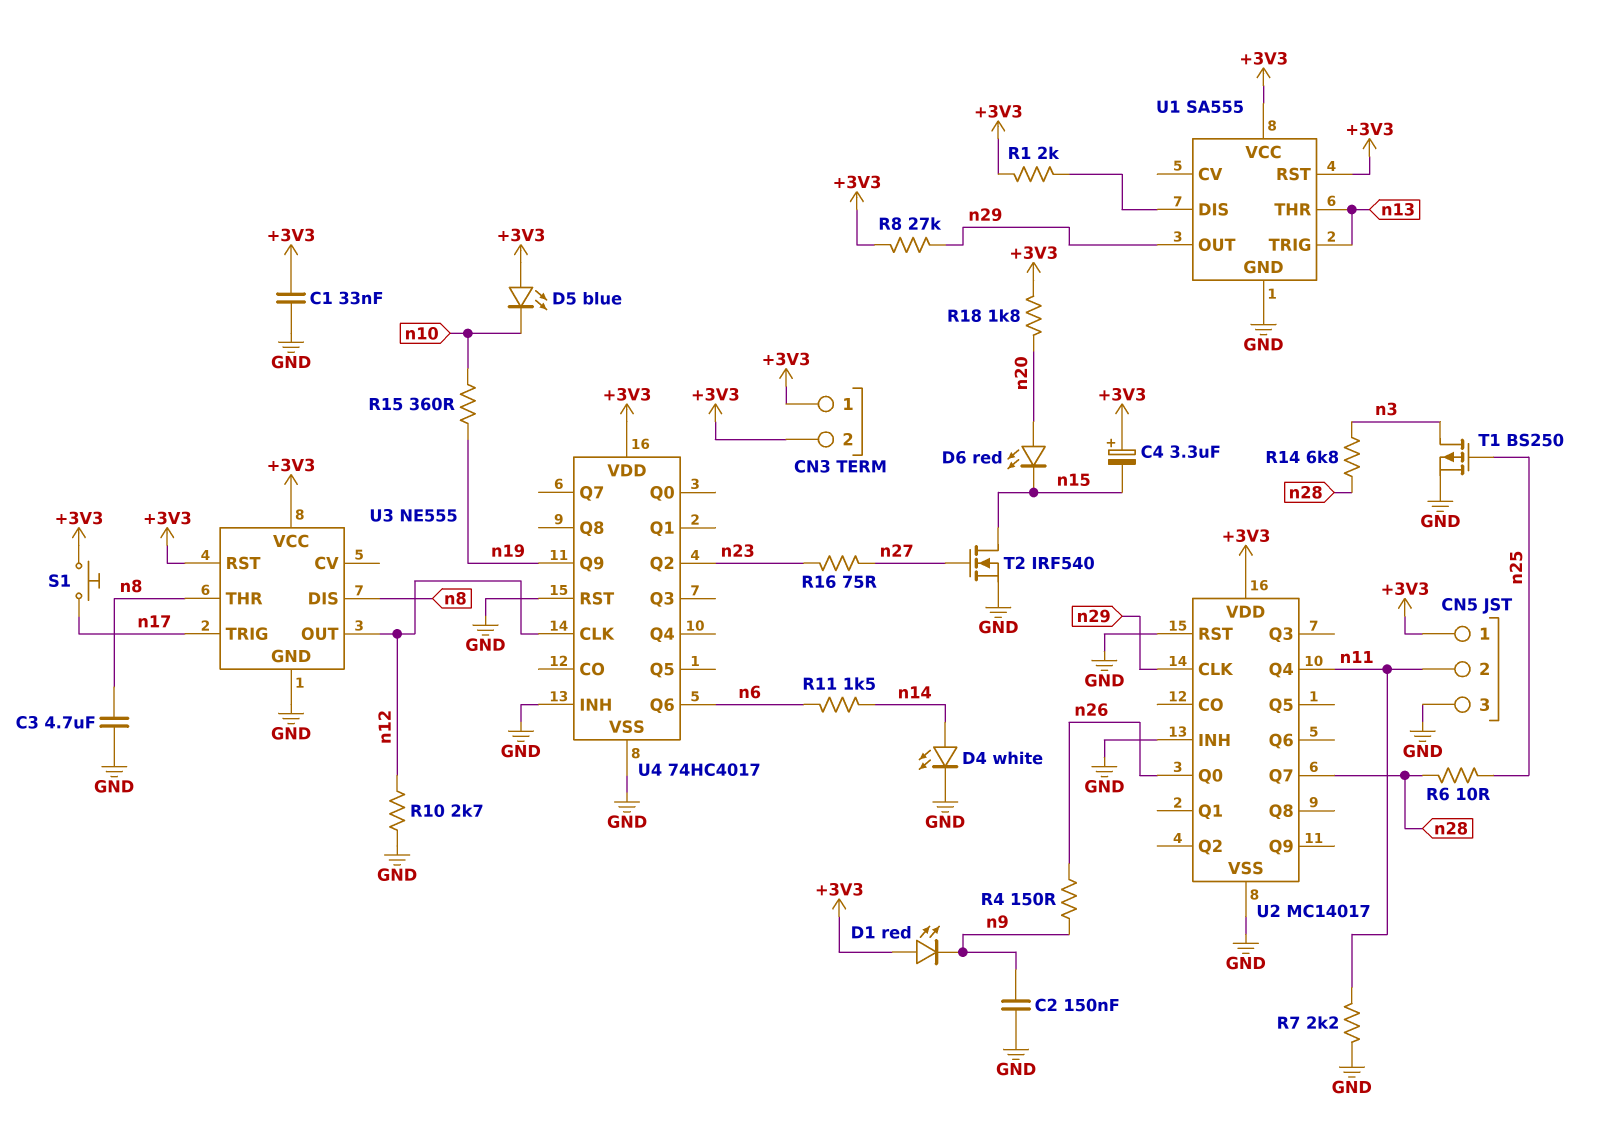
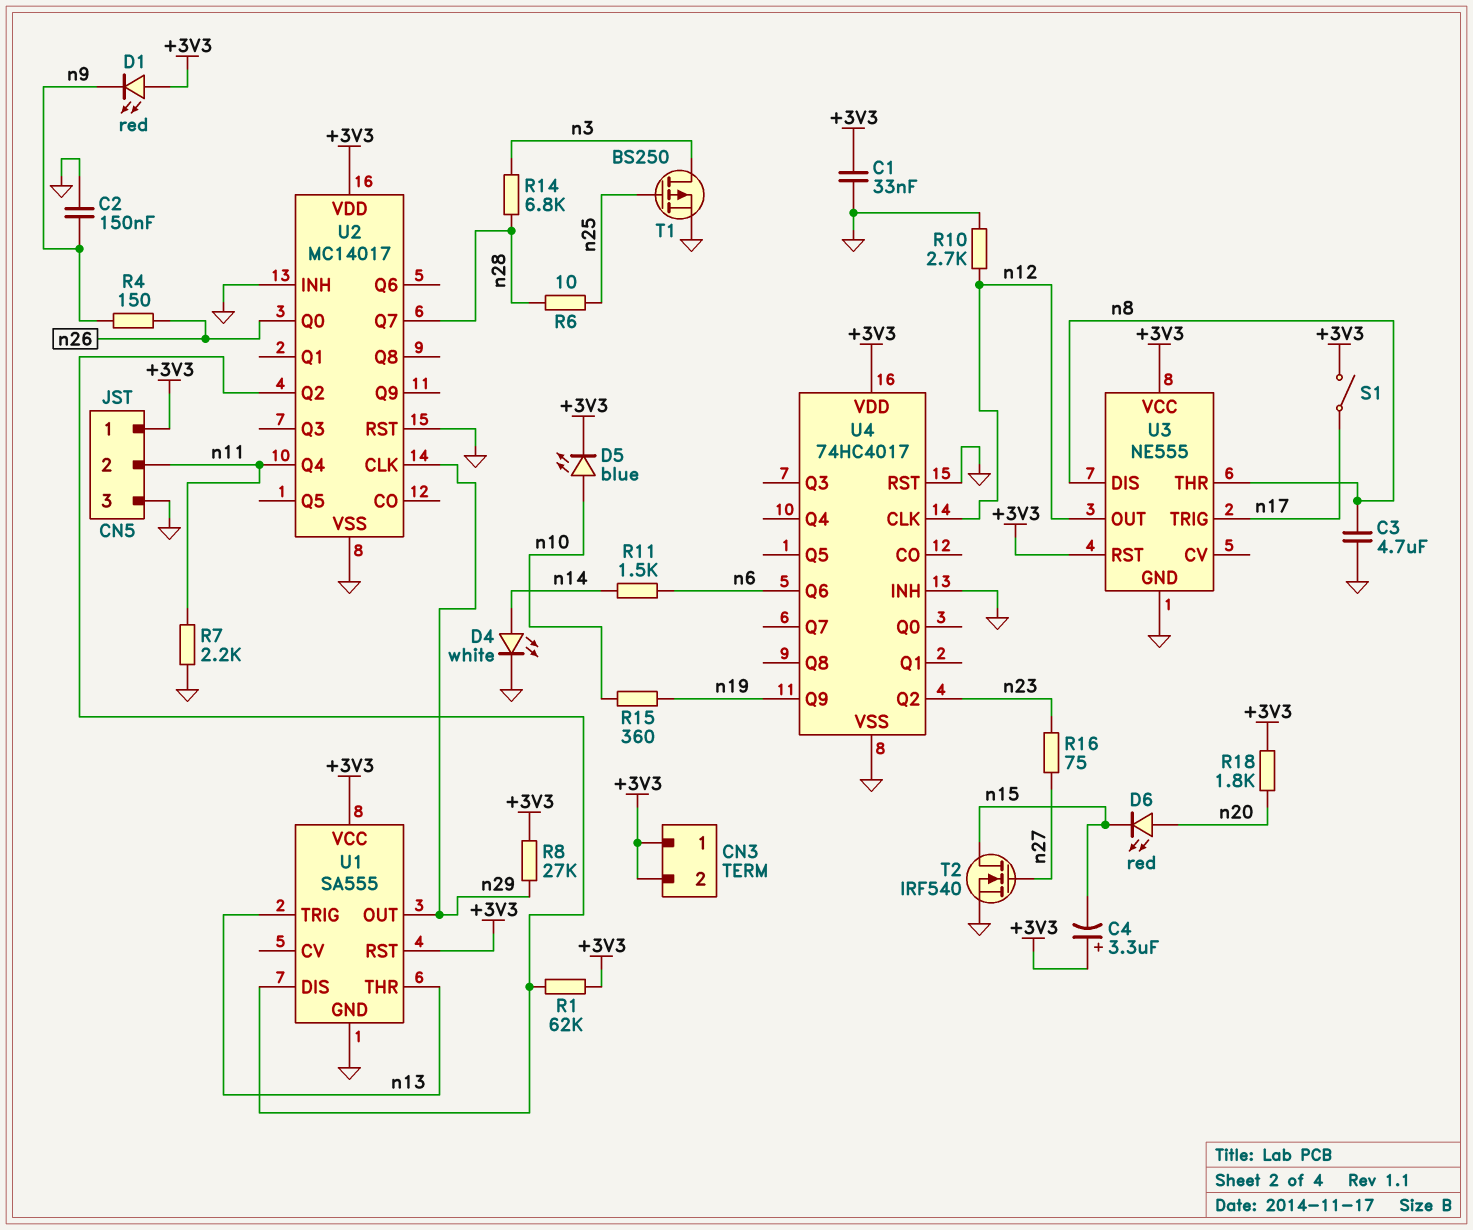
D5: LED blue (A +3V3, K n10) -> LED blue (A n10, K +3V3)
R1: 2k (+3V3, U1/DIS) -> 62k (+3V3, U1/DIS)
S1: button (+3V3, n17) -> switch (+3V3, n17)
U2 pin Q2: none -> U1/DIS

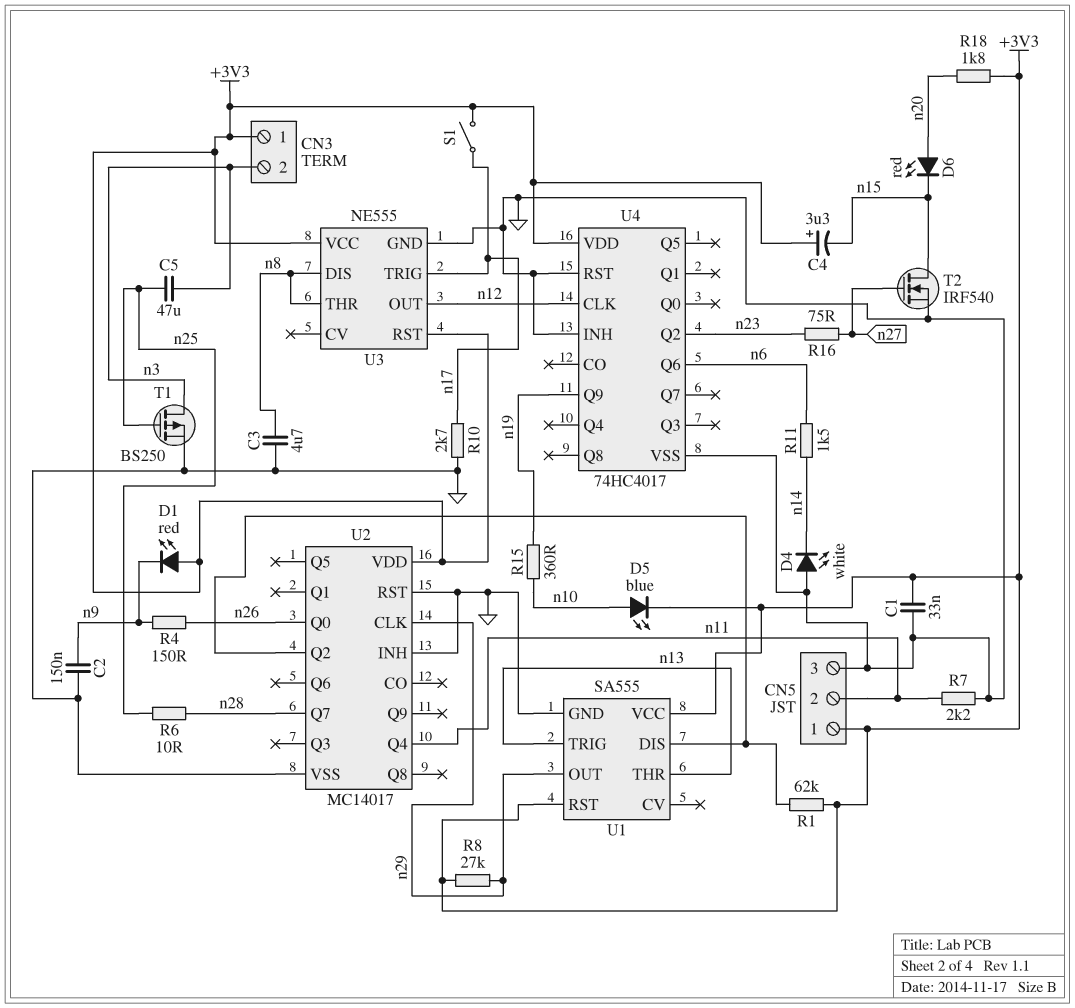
C5: none -> 47uF (n3, n25)
CN3 pin 2: +3V3 -> n3
D4: LED white (A n14, K GND) -> LED white (A GND, K n14)
R10: 2.7k (GND, n12) -> 2.7k (GND, n17)
R14: 6.8k (n3, n28) -> none

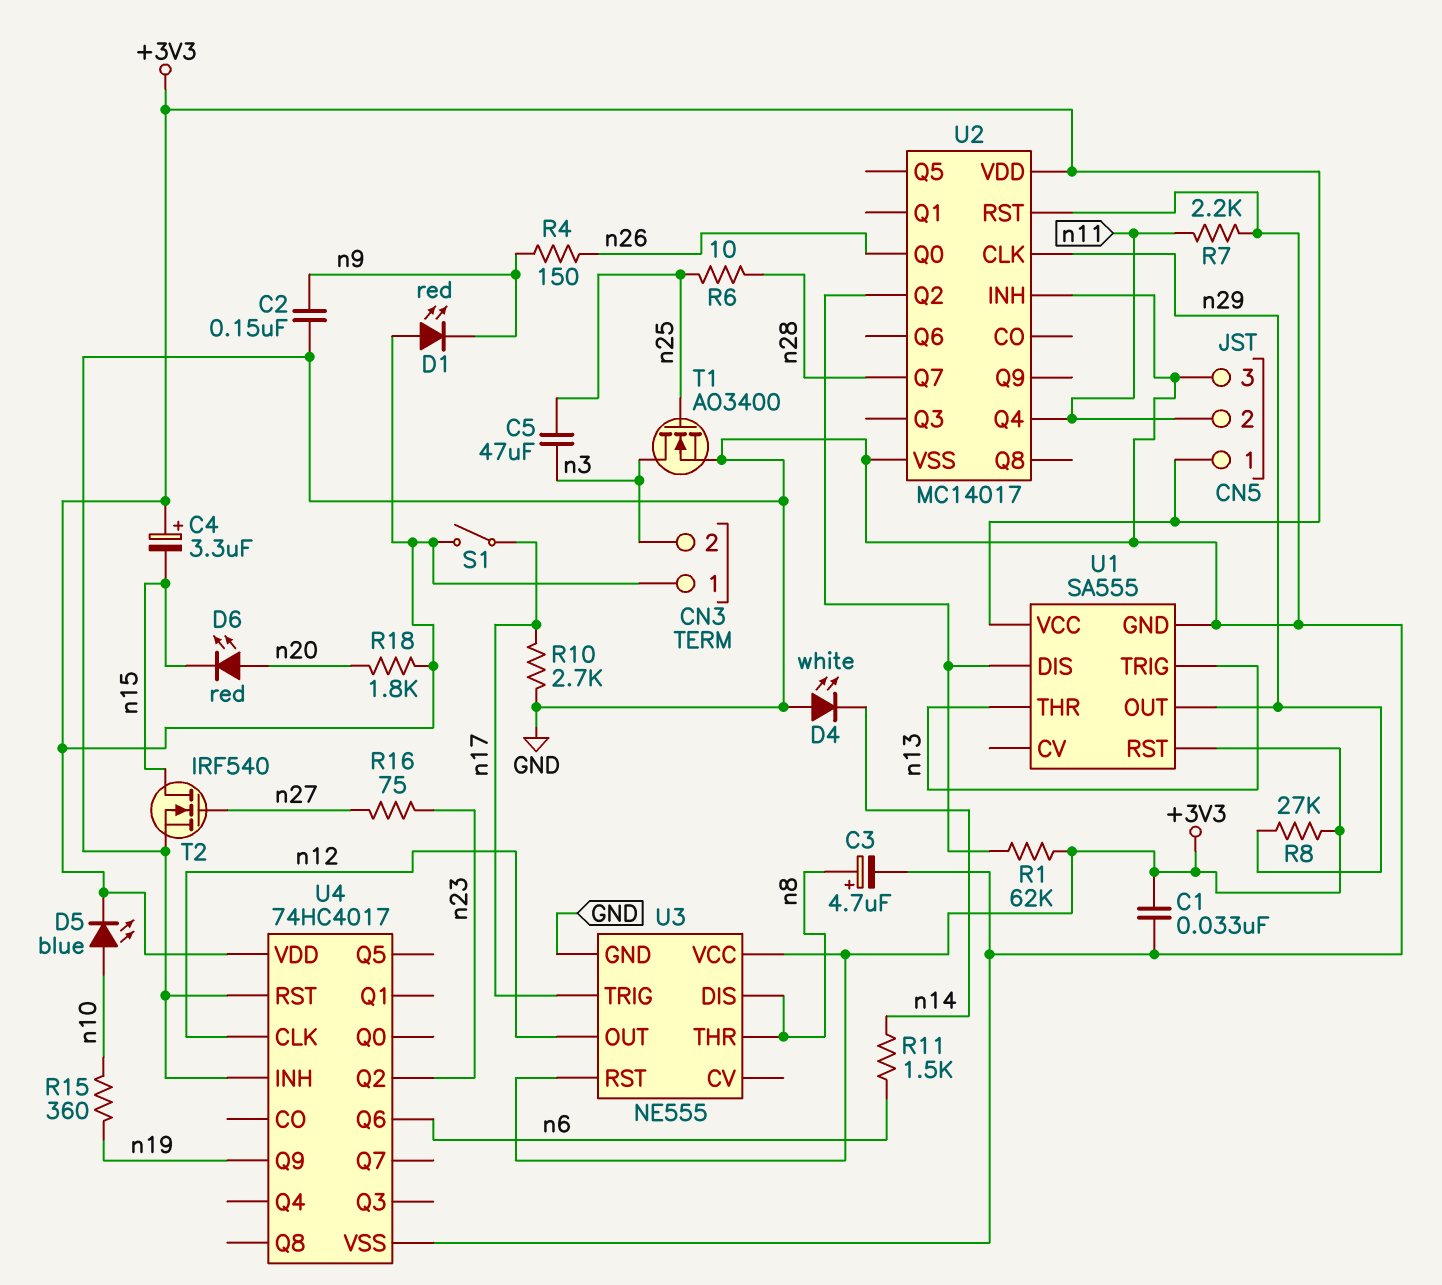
C3: 4.7uF (GND, n8) -> 4.7uF (plus n8, minus GND)
T1: PMOS BS250 (G n25, D n3, S GND) -> NMOS AO3400 (G n25, D n3, S GND)

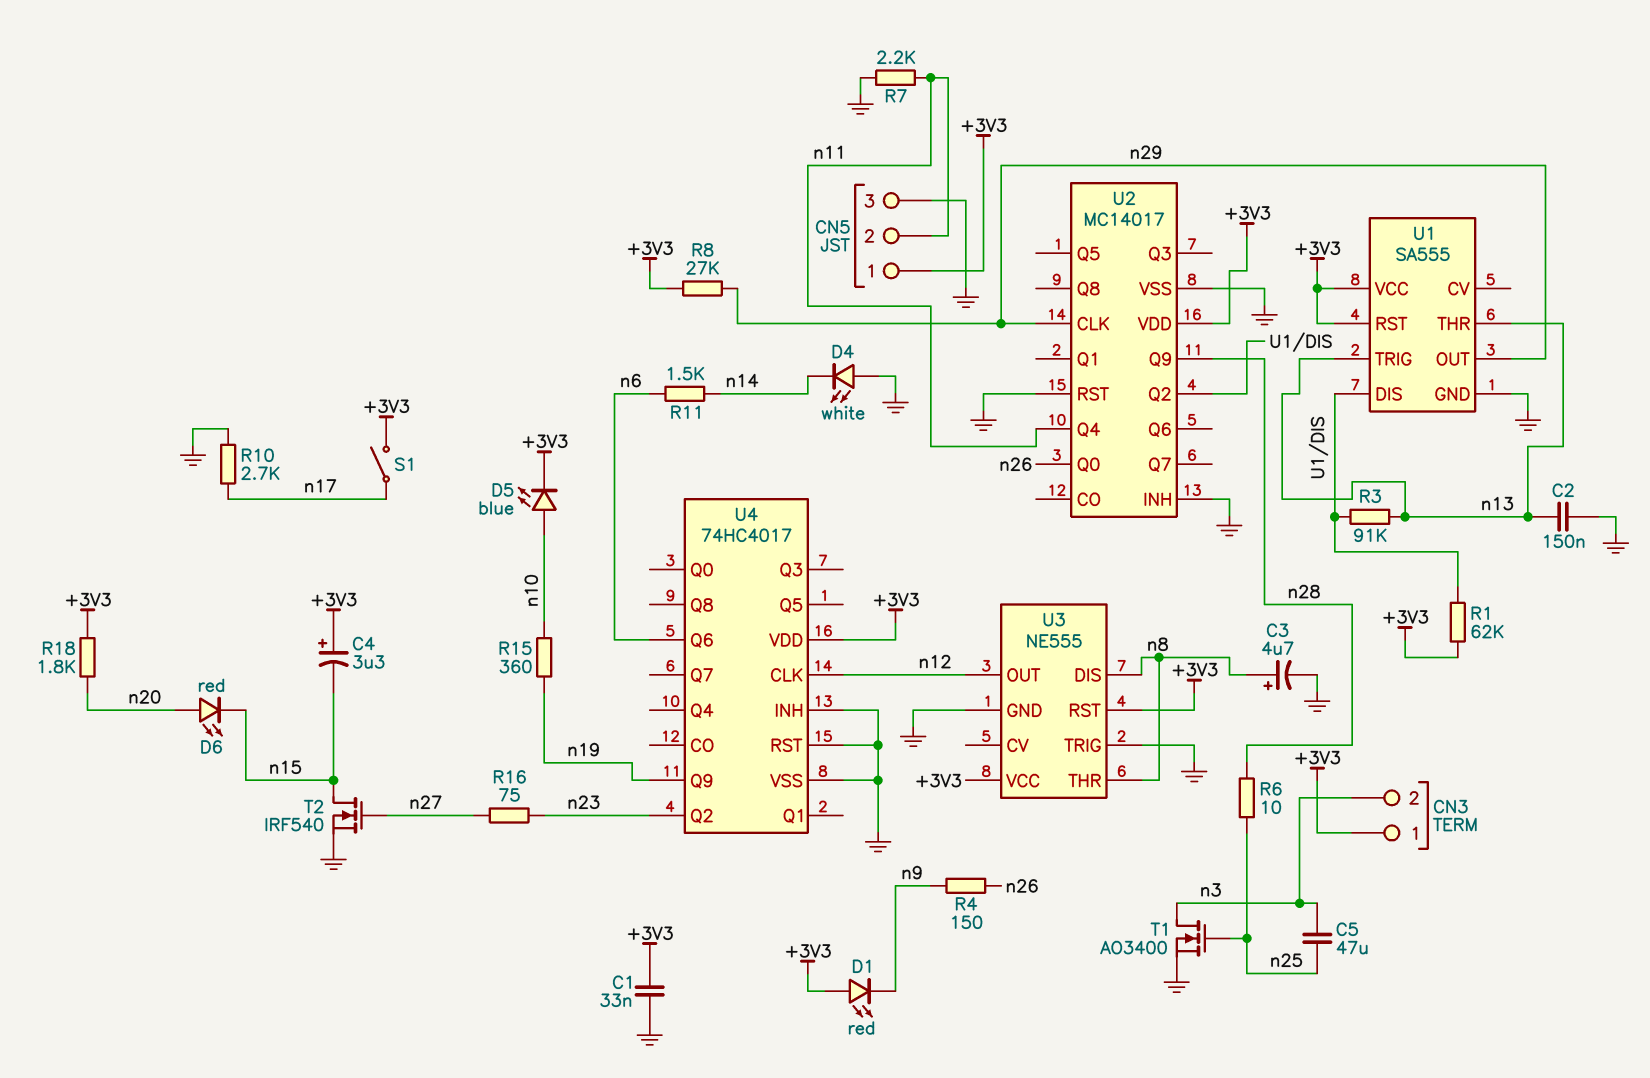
C2: 150nF (GND, n9) -> 150nF (GND, n13)
R3: none -> 91k (U1/DIS, n13)
U2 pin Q7: n28 -> none
U2 pin Q9: none -> n28
U3 pin TRIG: n17 -> GND

